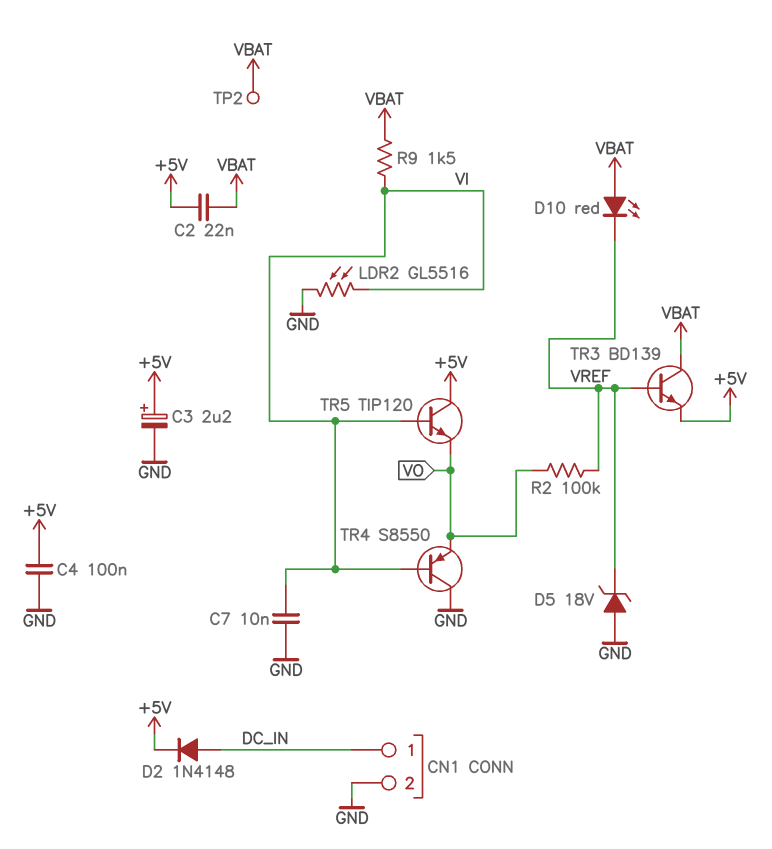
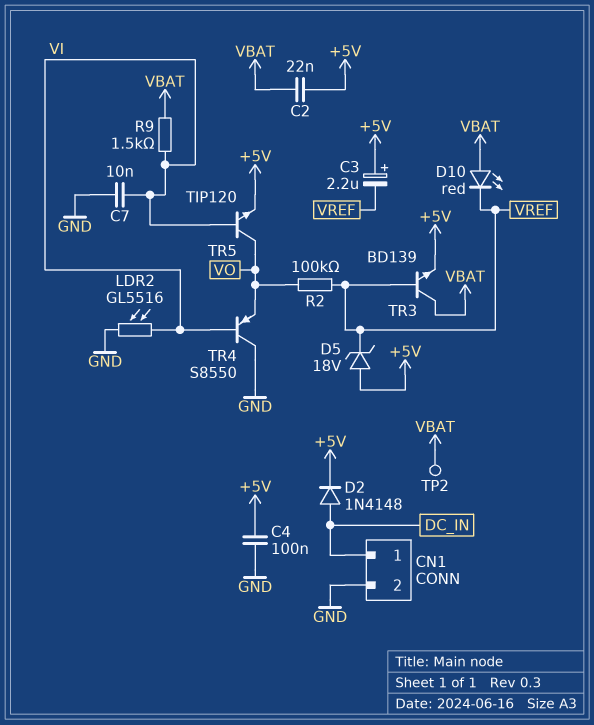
C3: 2.2uF (plus +5V, minus GND) -> 2.2uF (plus +5V, minus VREF)
D5: zener 18V (A GND, K VREF) -> zener 18V (A +5V, K VREF)
TR5: NPN TIP120 (B VI, C +5V, E VO) -> NPN TIP120 (B VI, C VO, E +5V)

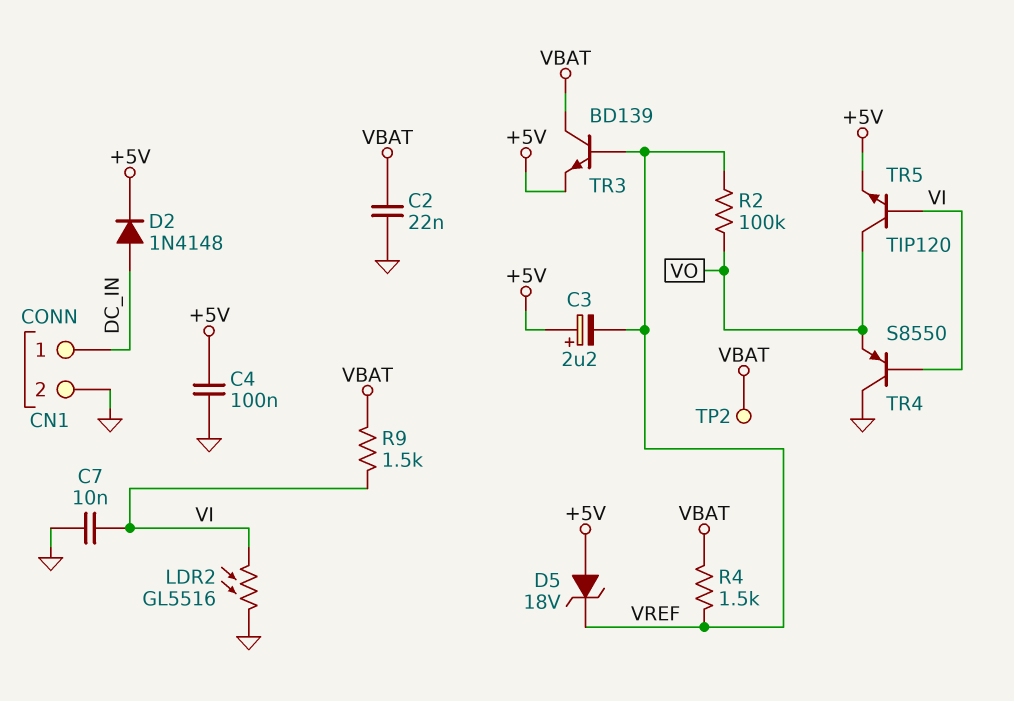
C2: 22nF (+5V, VBAT) -> 22nF (GND, VBAT)
D10: LED red (A VBAT, K VREF) -> none
R4: none -> 1.5k (VBAT, VREF)

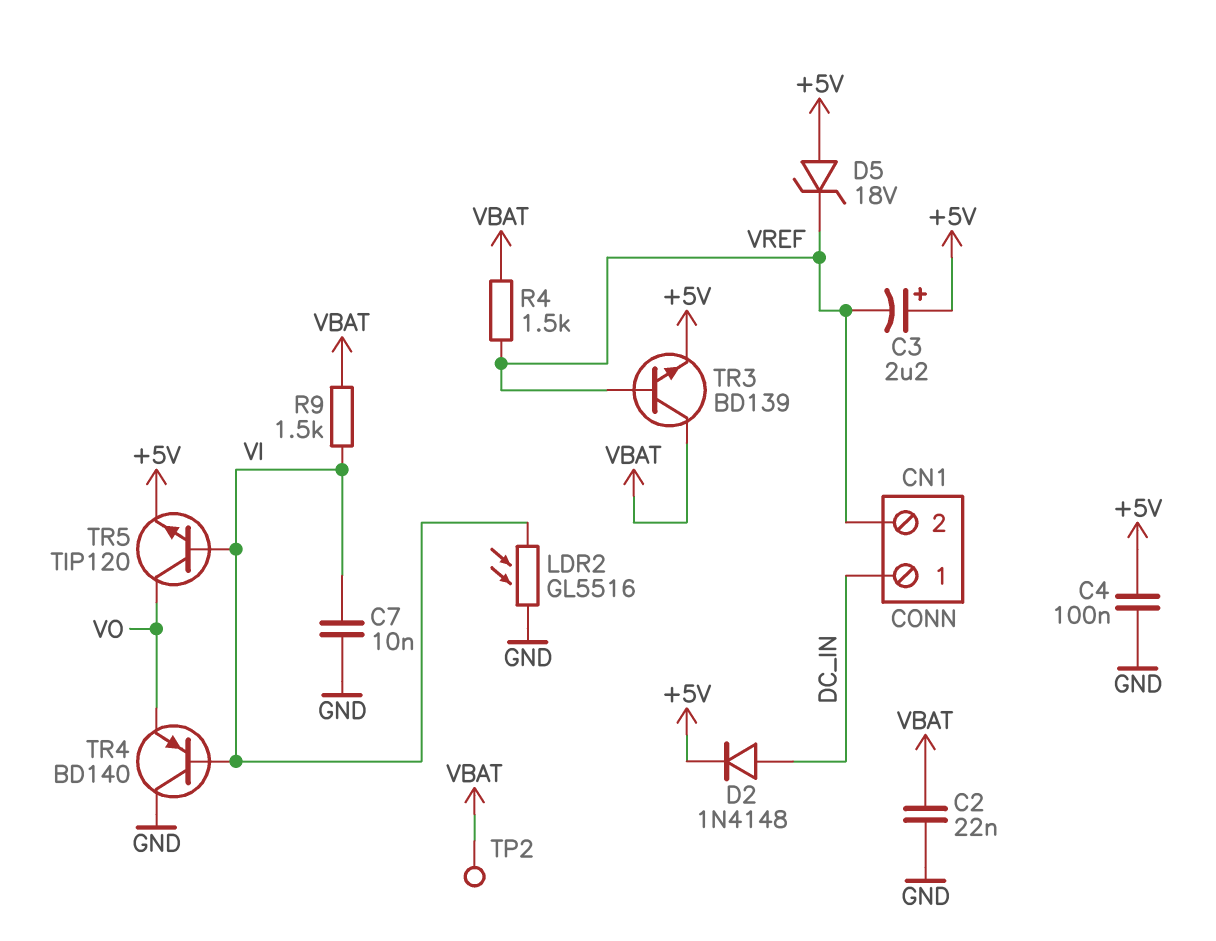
CN1 pin 2: GND -> VREF
R2: 100k (VO, VREF) -> none
TR4: PNP S8550 (B VI, C GND, E VO) -> PNP BD140 (B VI, C GND, E VO)

